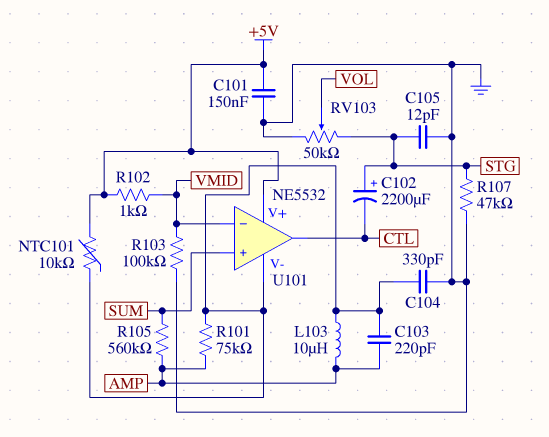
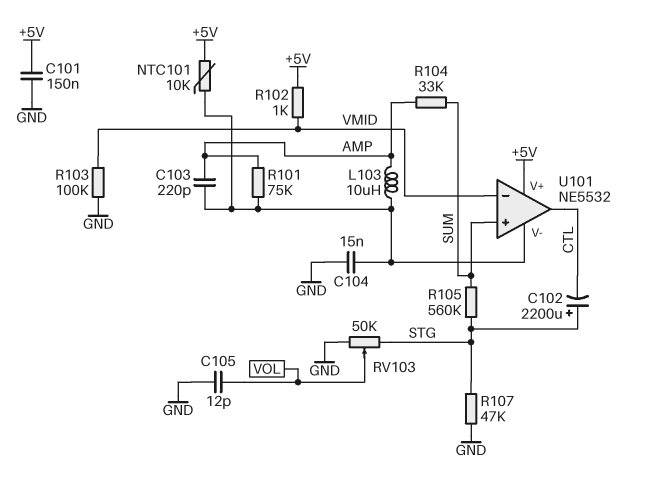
C104: 330pF (GND, U101/V-) -> 15nF (GND, U101/V-)
C105: 12pF (GND, STG) -> 12pF (GND, VOL)
R104: none -> 33k (AMP, SUM)
R105: 560k (AMP, SUM) -> 560k (STG, SUM)

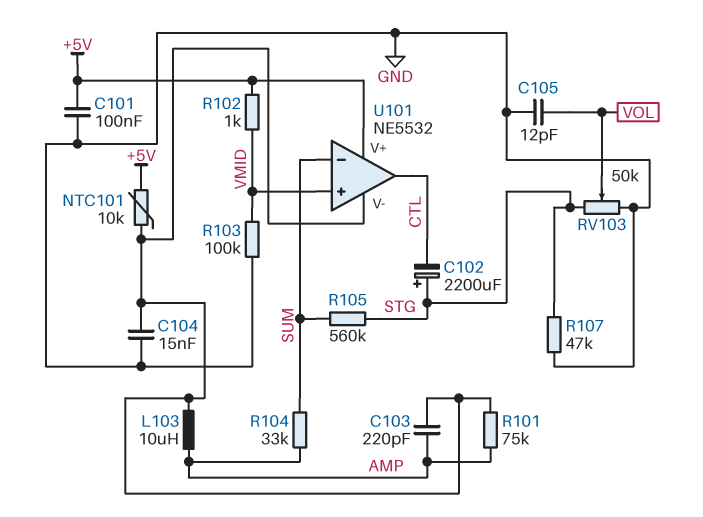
C101: 150nF (+5V, GND) -> 100nF (+5V, GND)
U101 pin in+: SUM -> VMID
U101 pin in-: VMID -> SUM

